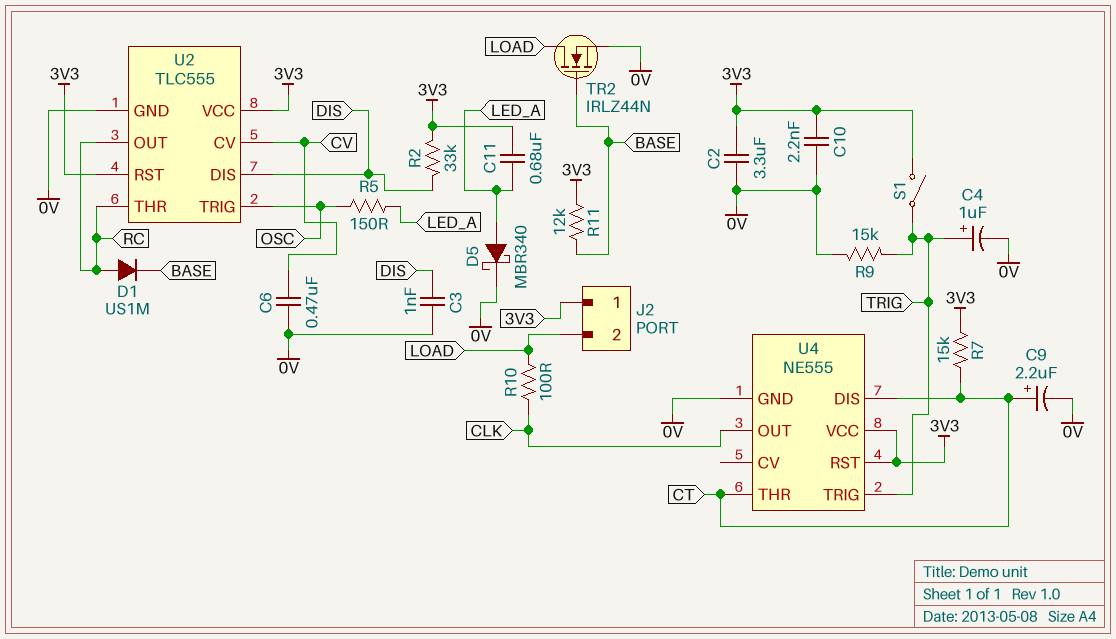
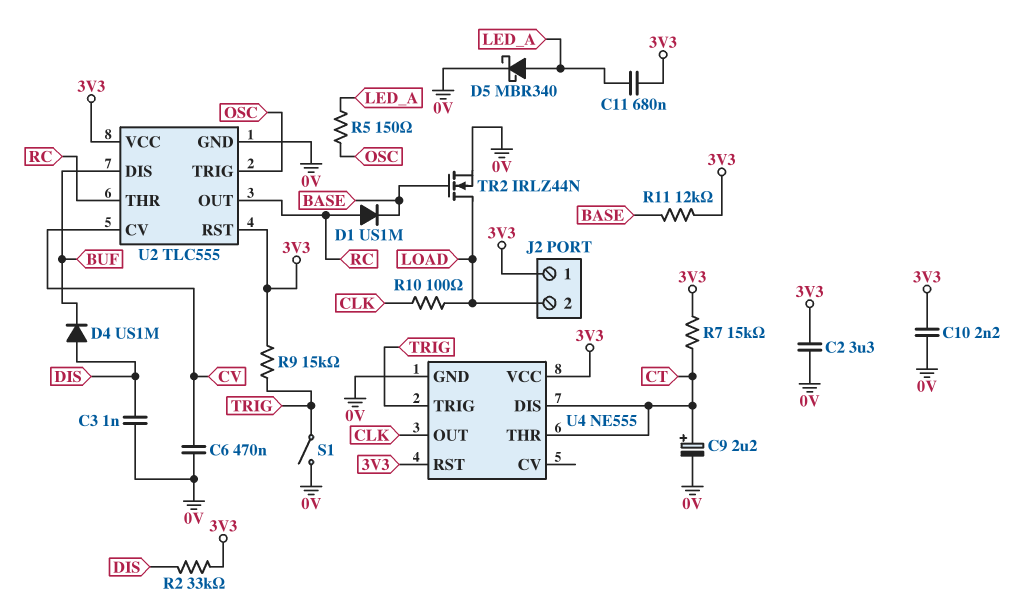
C4: 1uF (plus TRIG, minus 0V) -> none
D4: none -> diode US1M (A DIS, K BUF)
R9: 15k (0V, TRIG) -> 15k (3V3, TRIG)
S1: switch (3V3, TRIG) -> switch (0V, TRIG)
U2 pin DIS: DIS -> BUF

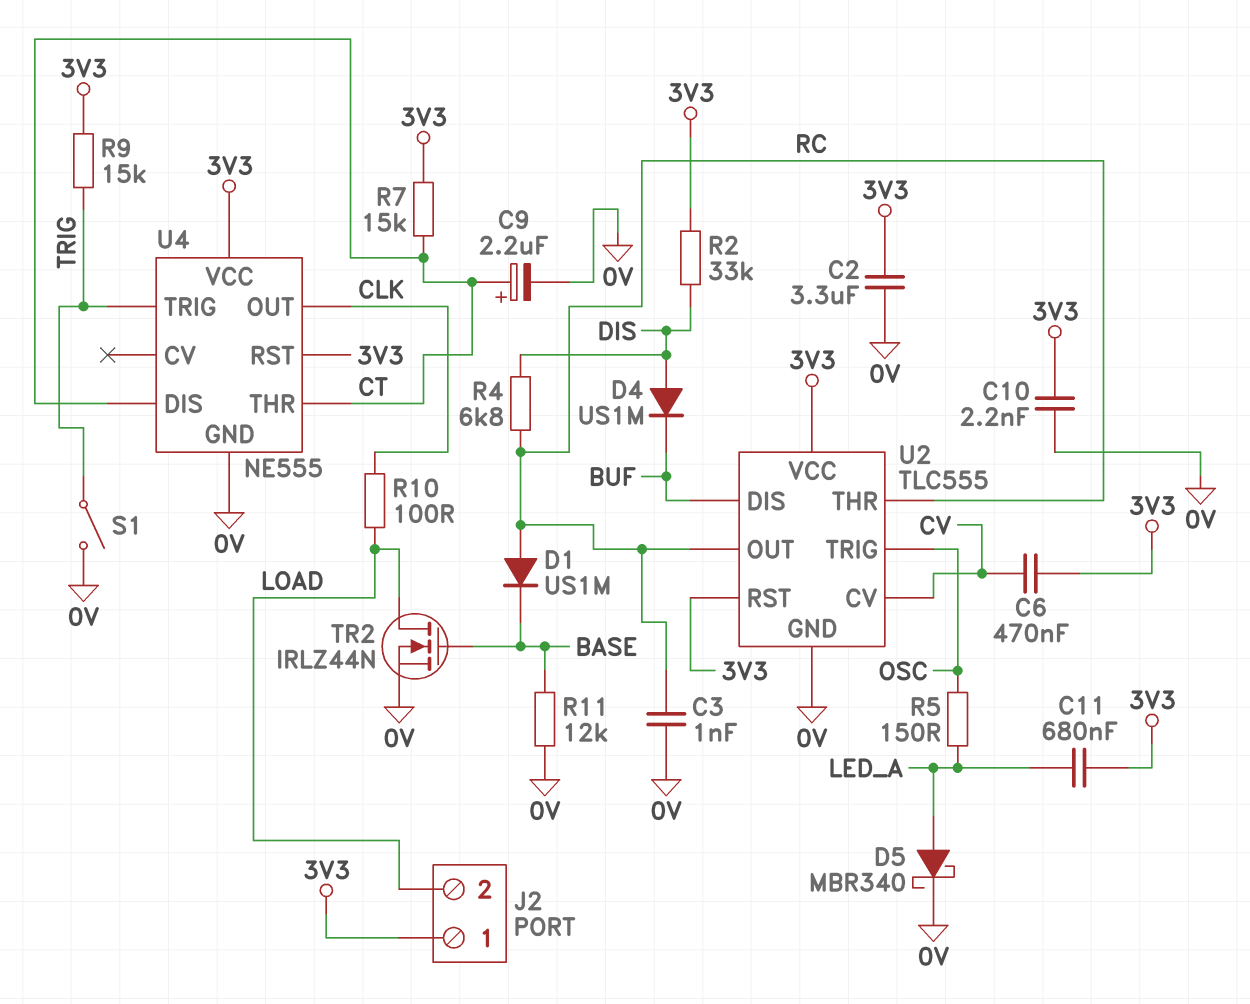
C3: 1nF (0V, DIS) -> 1nF (0V, RC)
C6: 470nF (0V, CV) -> 470nF (3V3, CV)
R4: none -> 6.8k (DIS, RC)
R11: 12k (3V3, BASE) -> 12k (0V, BASE)

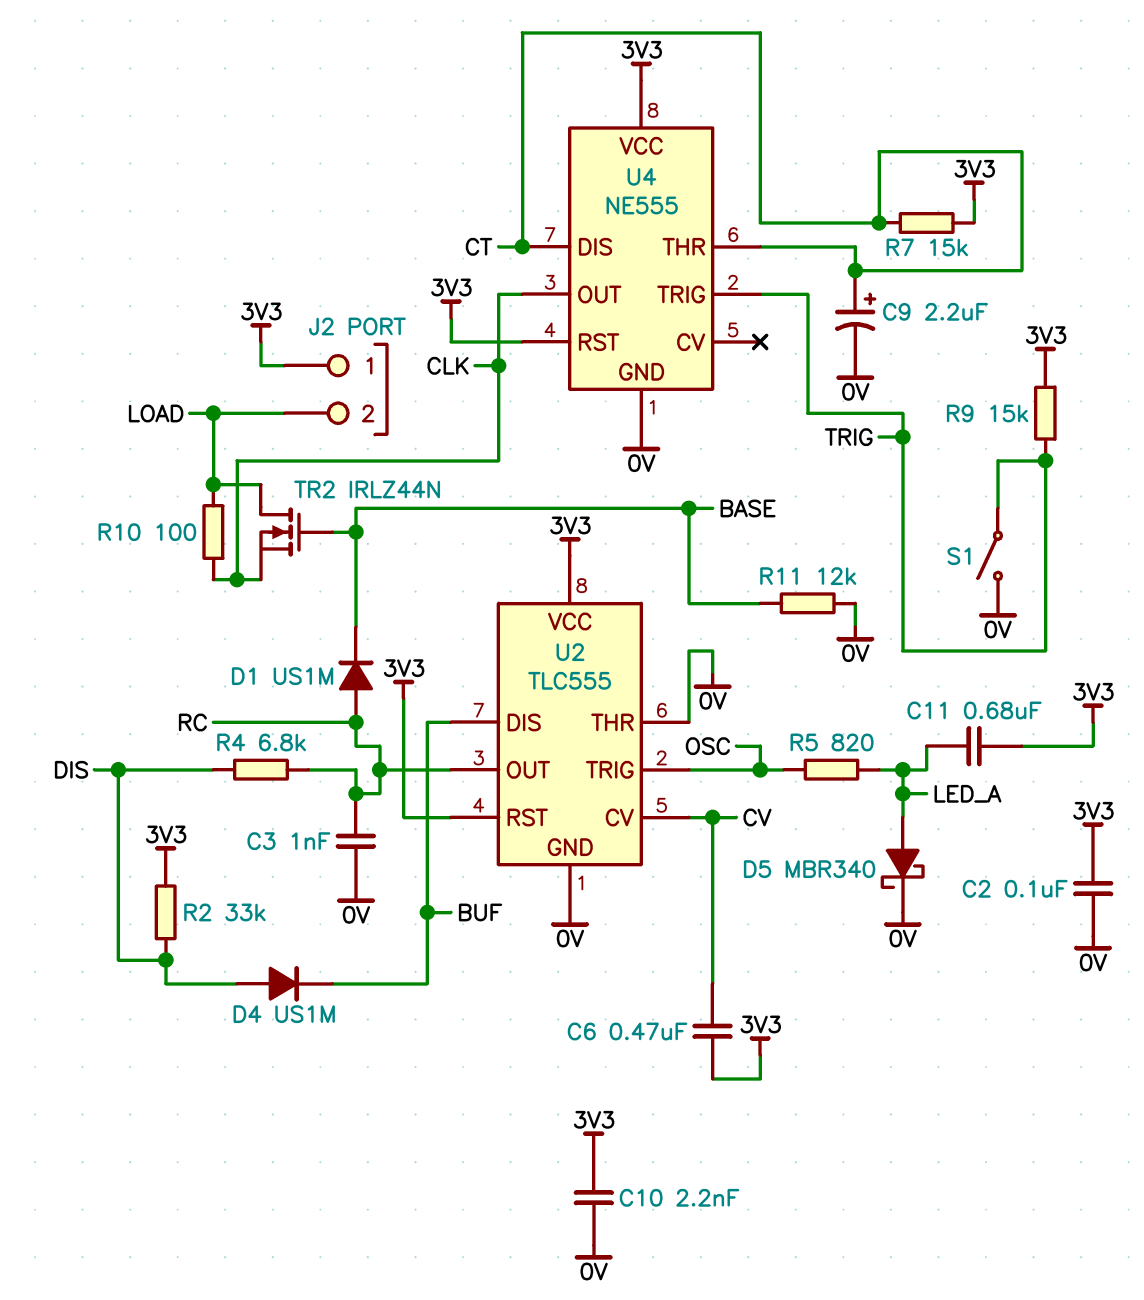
C2: 3.3uF (0V, 3V3) -> 100nF (0V, 3V3)
R5: 150 (LED_A, OSC) -> 820 (LED_A, OSC)
TR2: NMOS IRLZ44N (G BASE, D LOAD, S 0V) -> NMOS IRLZ44N (G BASE, D LOAD, S CLK)
U2 pin THR: RC -> 0V

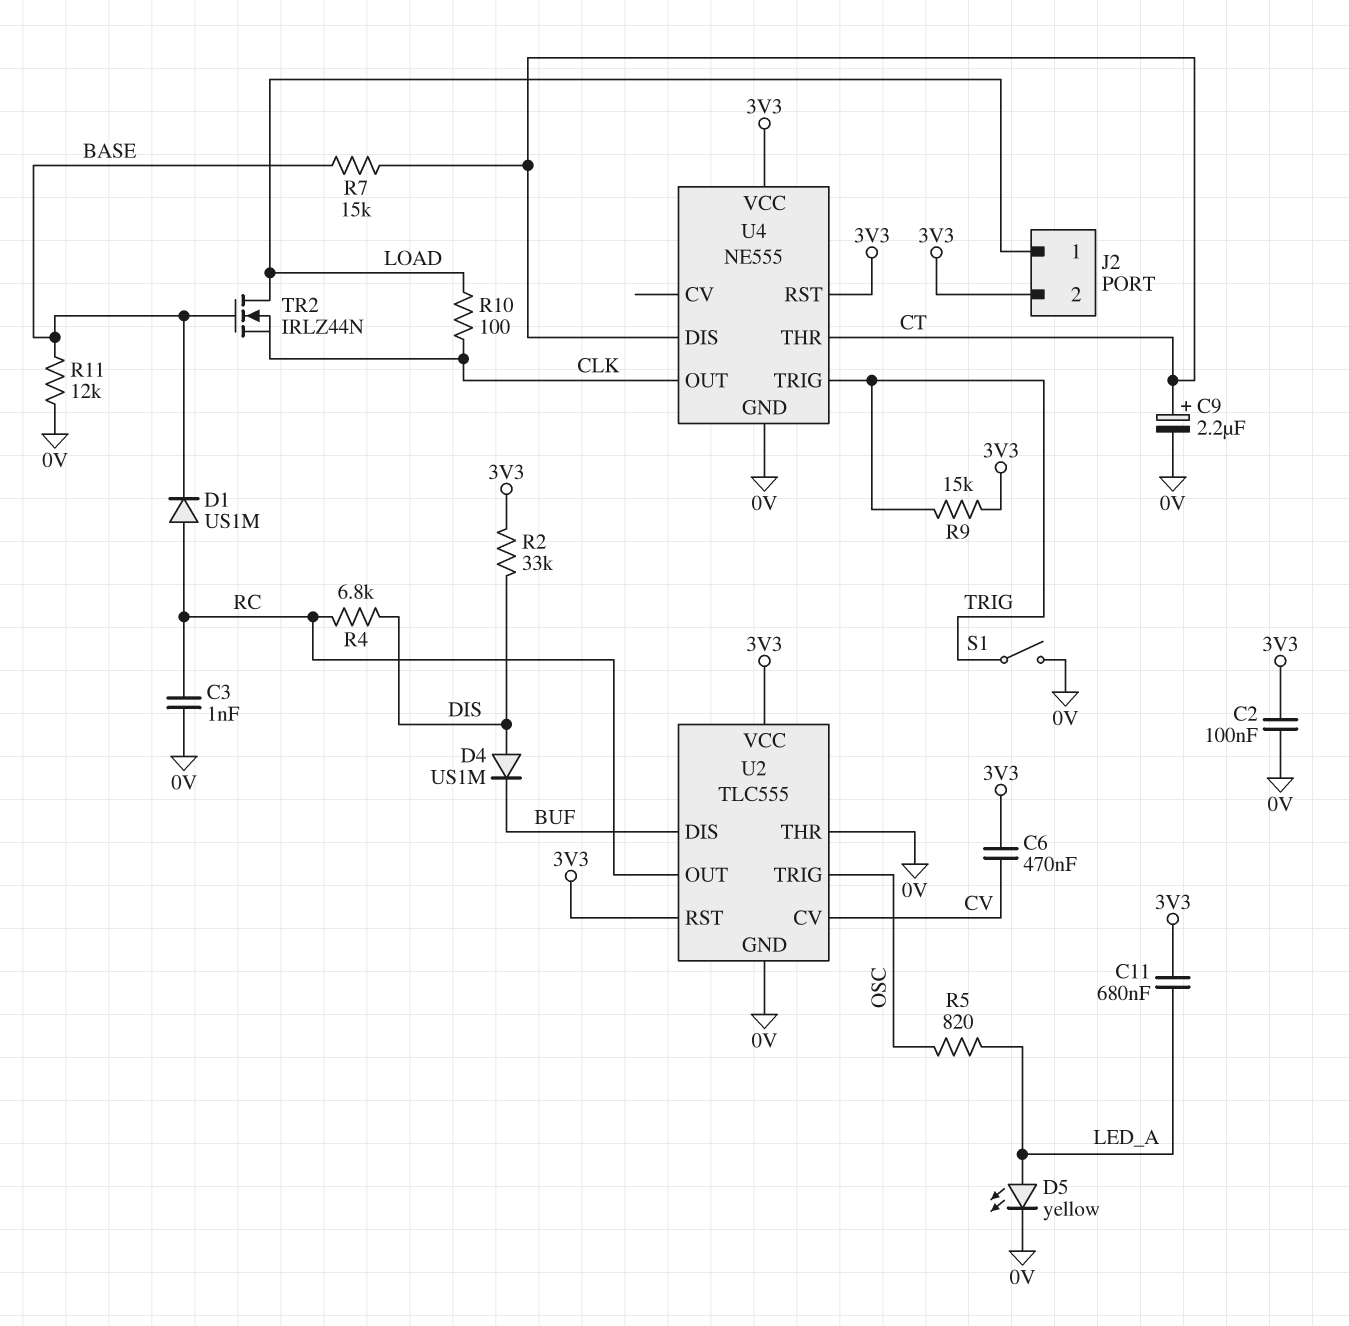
C10: 2.2nF (0V, 3V3) -> none
D5: schottky MBR340 (A LED_A, K 0V) -> LED yellow (A LED_A, K 0V)
J2 pin 1: 3V3 -> LOAD
J2 pin 2: LOAD -> 3V3
R7: 15k (3V3, CT) -> 15k (BASE, CT)

